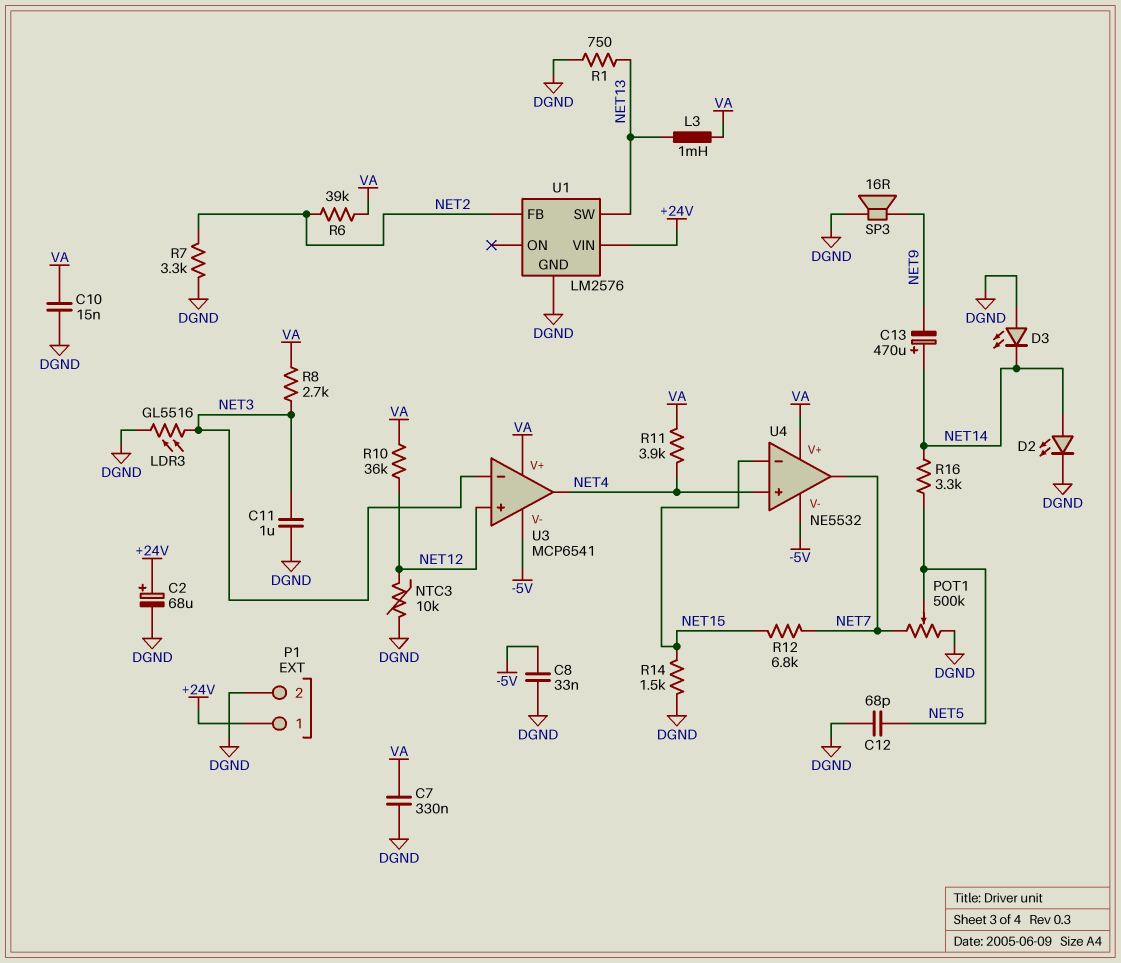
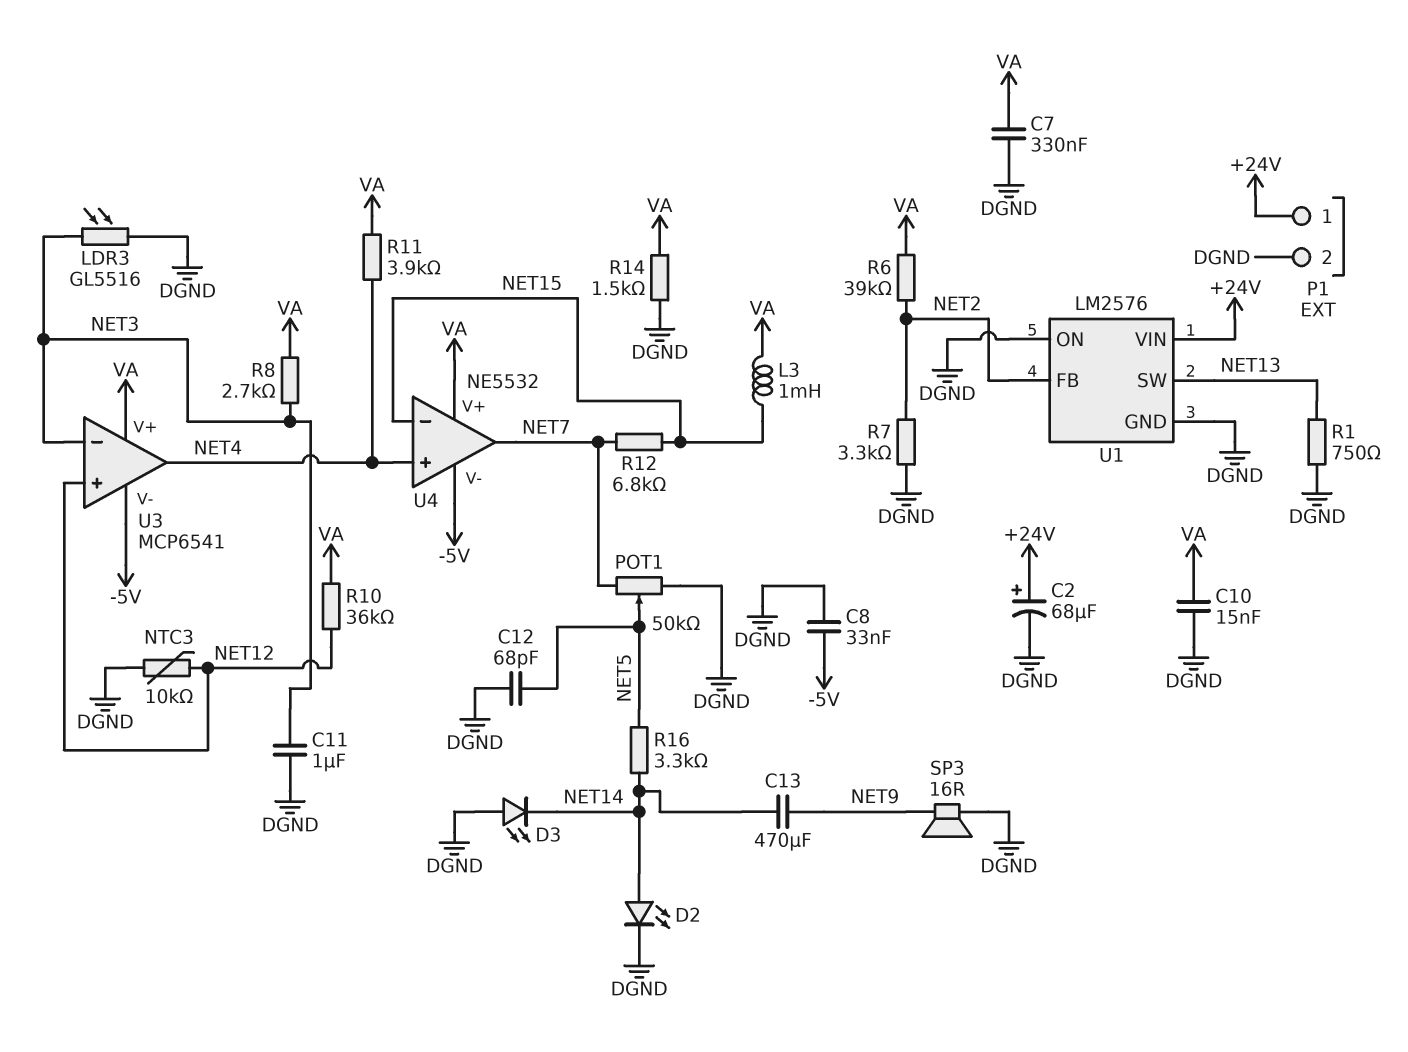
C13: 470uF (plus NET14, minus NET9) -> 470uF (NET9, NET14)
L3: 1mH (NET13, VA) -> 1mH (NET15, VA)
POT1: 500k (DGND, NET7, wiper NET5) -> 50k (DGND, NET7, wiper NET5)
R14: 1.5k (DGND, NET15) -> 1.5k (DGND, VA)
U1 pin ON: none -> DGND

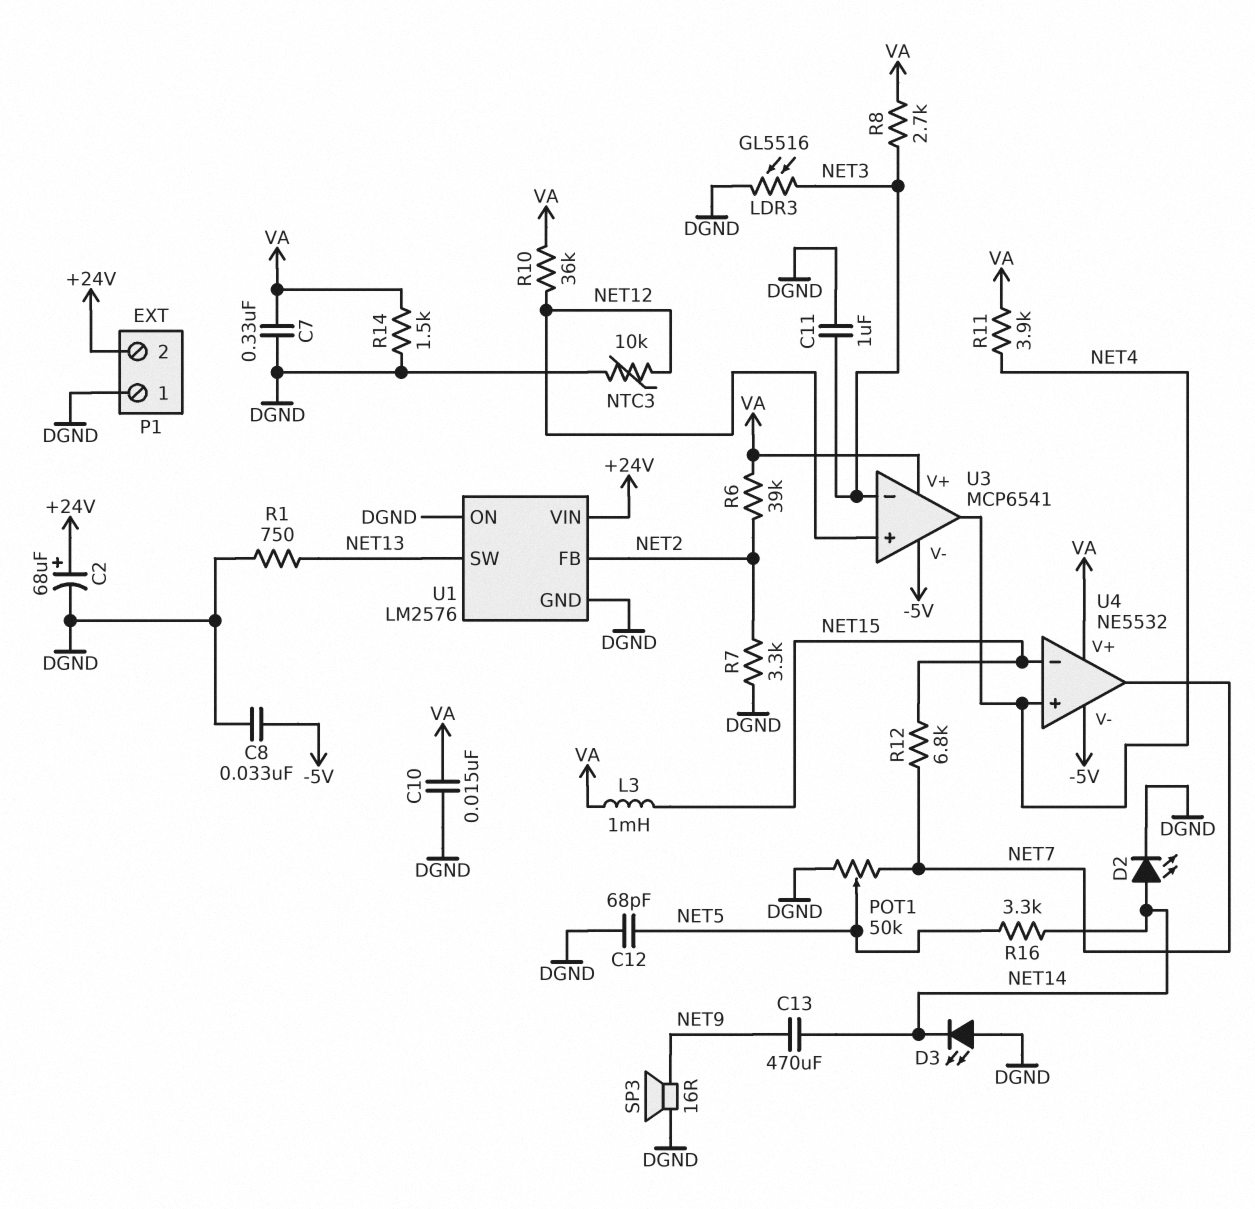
P1 pin 1: +24V -> DGND
P1 pin 2: DGND -> +24V

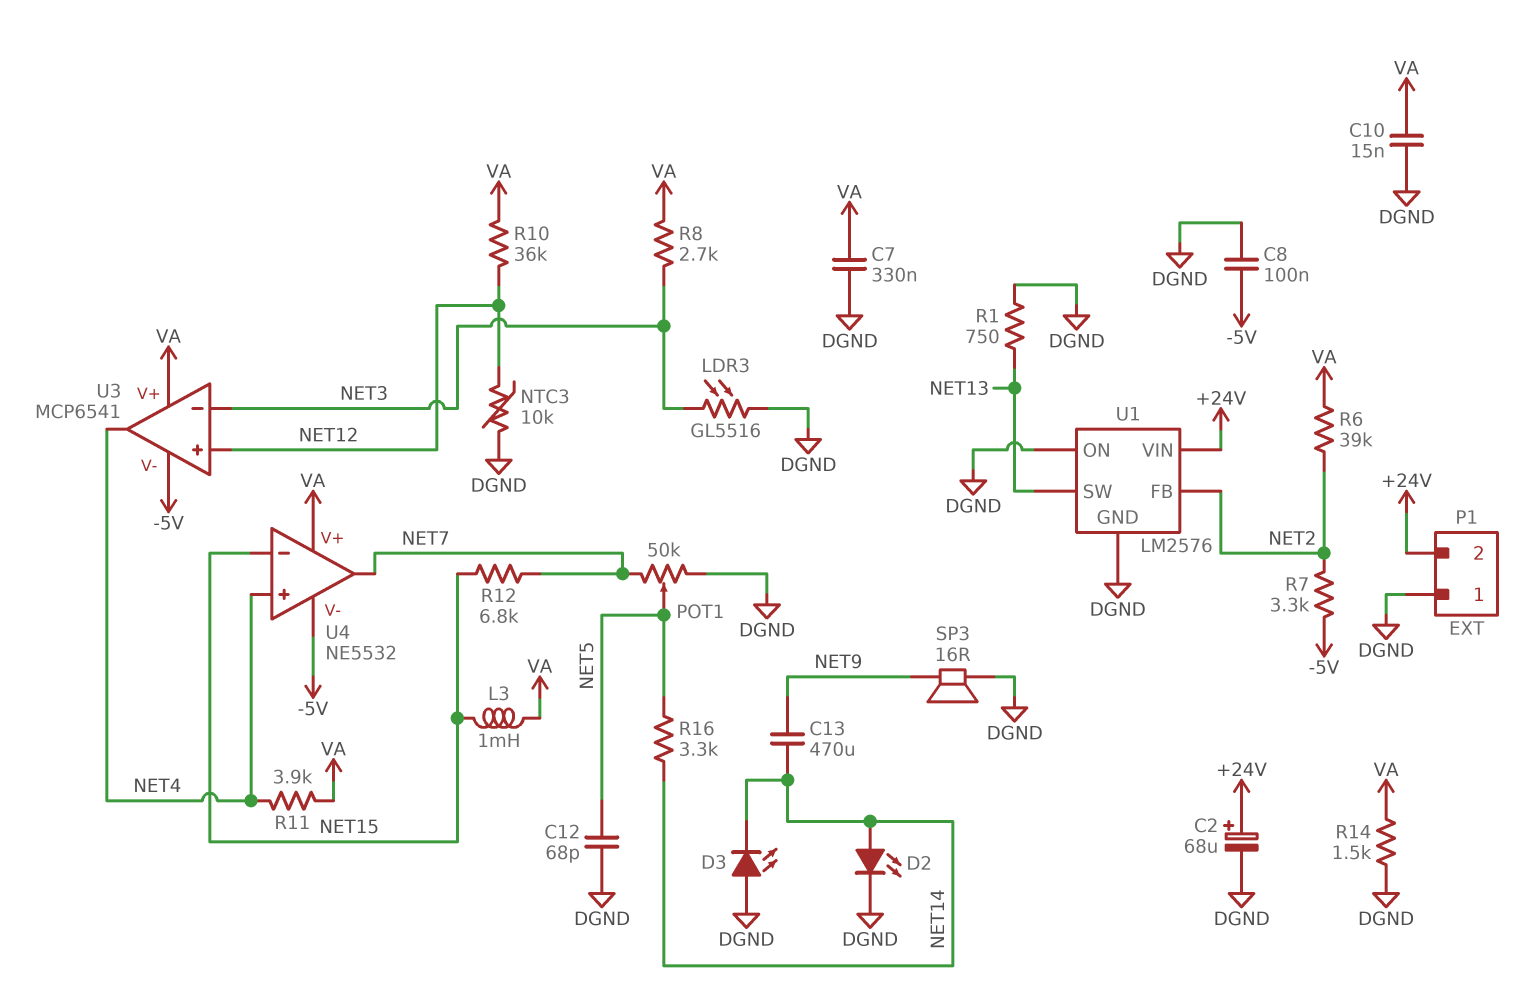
C8: 33nF (-5V, DGND) -> 100nF (-5V, DGND)
C11: 1uF (DGND, NET3) -> none
R7: 3.3k (DGND, NET2) -> 3.3k (-5V, NET2)

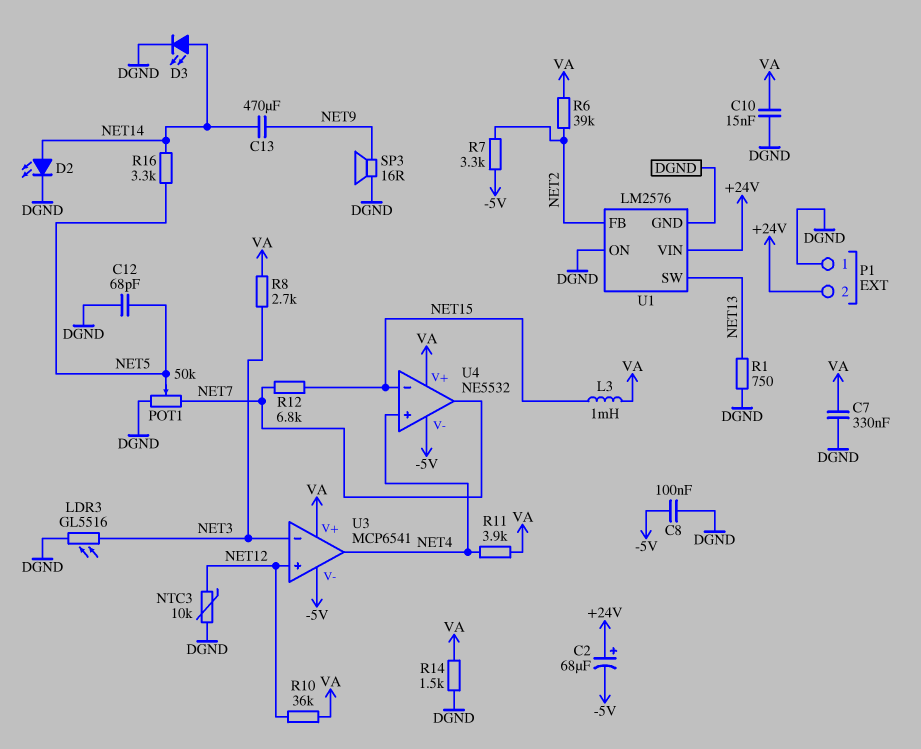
C2: 68uF (plus +24V, minus DGND) -> 68uF (plus +24V, minus -5V)
D3: LED (A DGND, K NET14) -> LED (A NET14, K DGND)

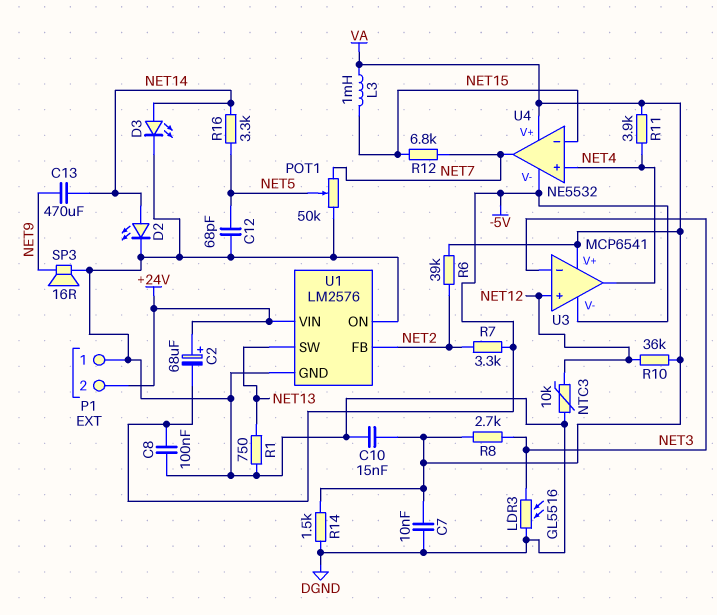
C7: 330nF (DGND, VA) -> 10nF (DGND, VA)

